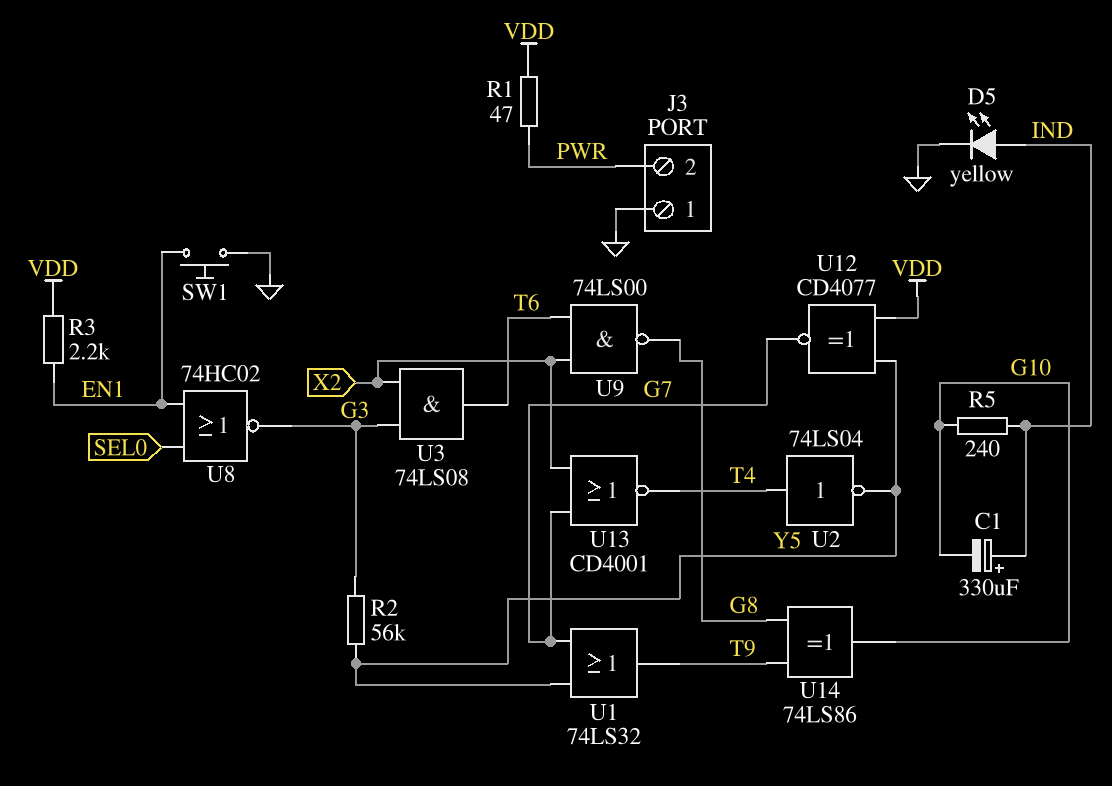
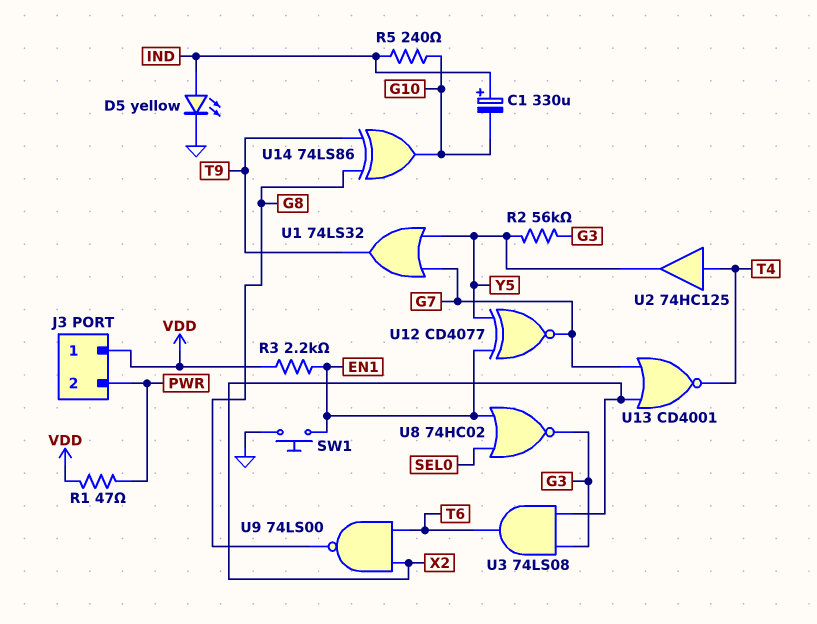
J3 pin 1: GND -> VDD
U2: NOT 74LS04 (in T4, out Y5) -> buffer 74HC125 (in T4, out Y5)
U12: XNOR CD4077 (in VDD, in Y5, out G7) -> XNOR CD4077 (in EN1, in Y5, out G7)

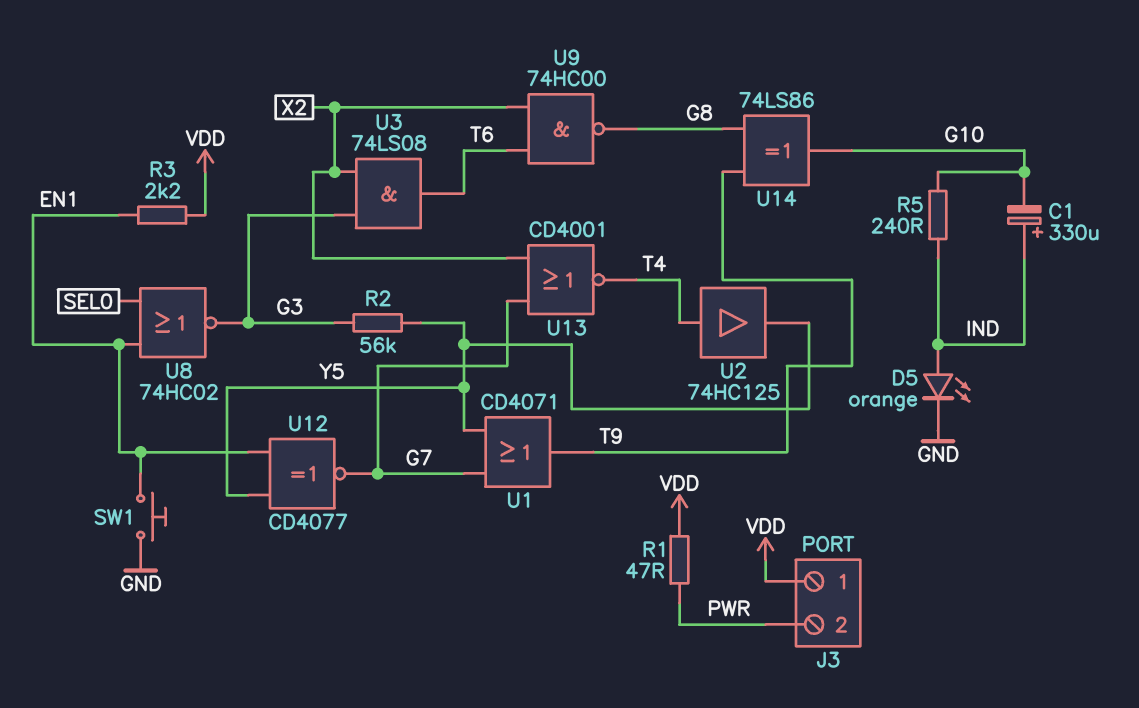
D5: LED yellow (A IND, K GND) -> LED orange (A IND, K GND)
U1: OR 74LS32 (in G7, in Y5, out T9) -> OR CD4071 (in G7, in Y5, out T9)
U9: NAND 74LS00 (in T6, in X2, out G8) -> NAND 74HC00 (in T6, in X2, out G8)

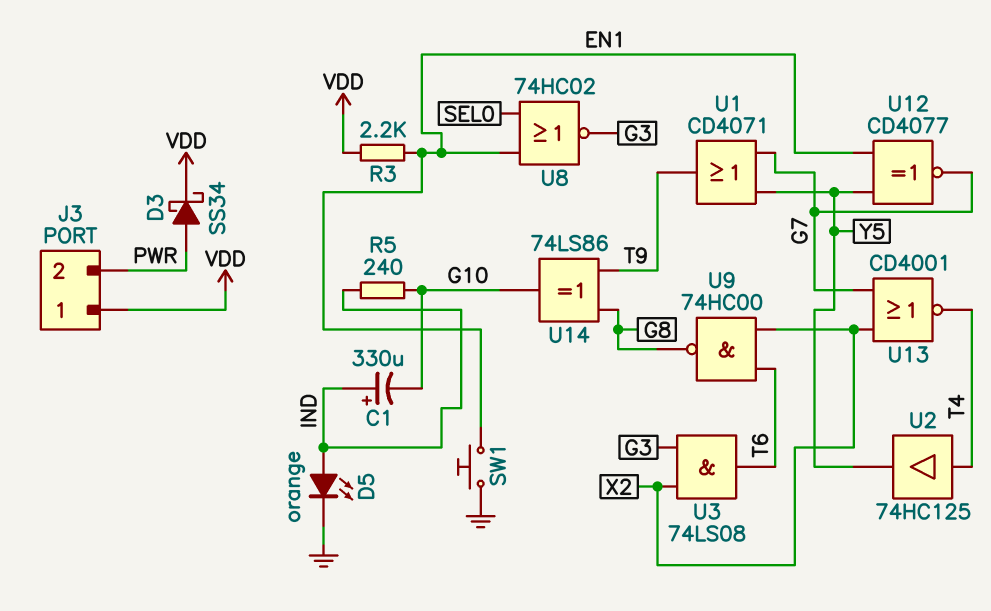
D3: none -> schottky SS34 (A PWR, K VDD)
R1: 47 (PWR, VDD) -> none
R2: 56k (G3, Y5) -> none

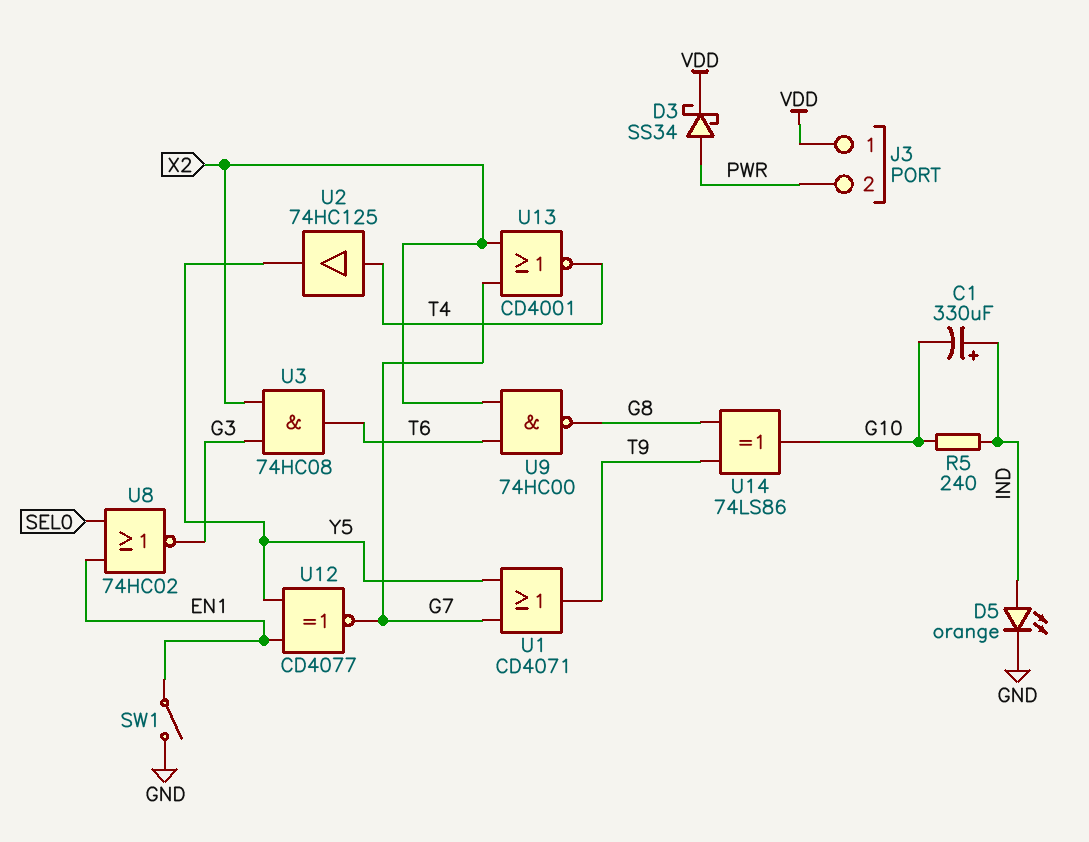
R3: 2.2k (EN1, VDD) -> none
SW1: button (EN1, GND) -> switch (EN1, GND)
U3: AND 74LS08 (in G3, in X2, out T6) -> AND 74HC08 (in G3, in X2, out T6)

